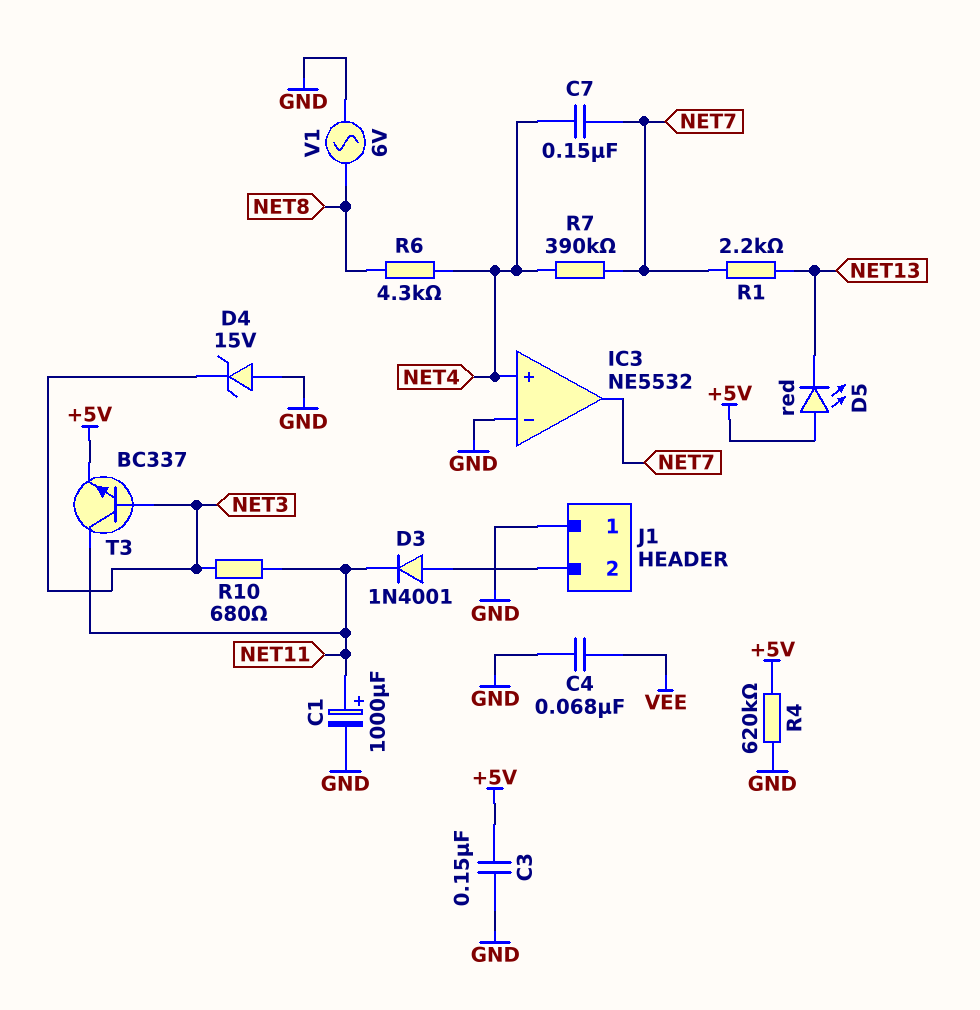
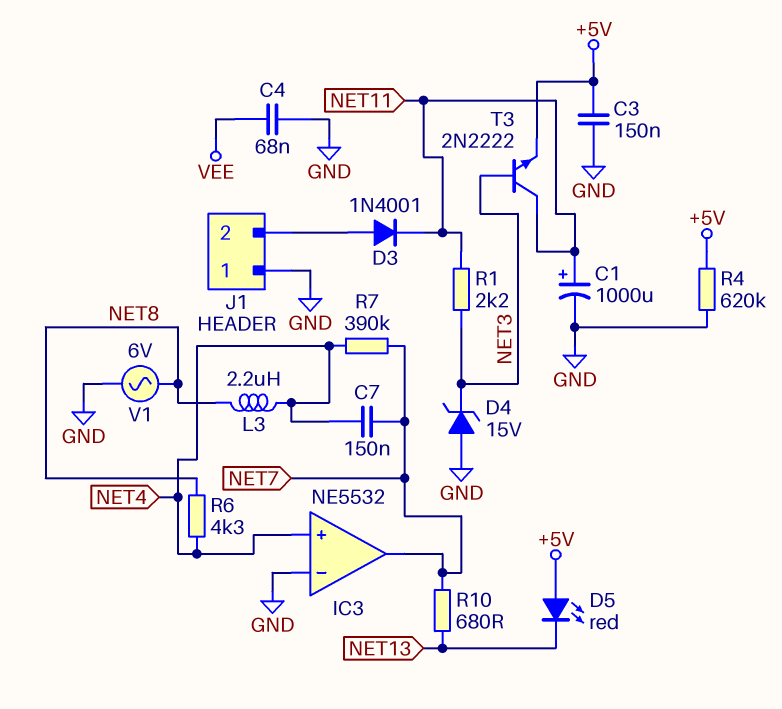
L3: none -> 2.2uH (NET4, NET8)
R1: 2.2k (NET7, NET13) -> 2.2k (NET3, NET11)
R10: 680 (NET3, NET11) -> 680 (NET7, NET13)
T3: NPN BC337 (B NET3, C NET11, E +5V) -> NPN 2N2222 (B NET3, C NET11, E +5V)

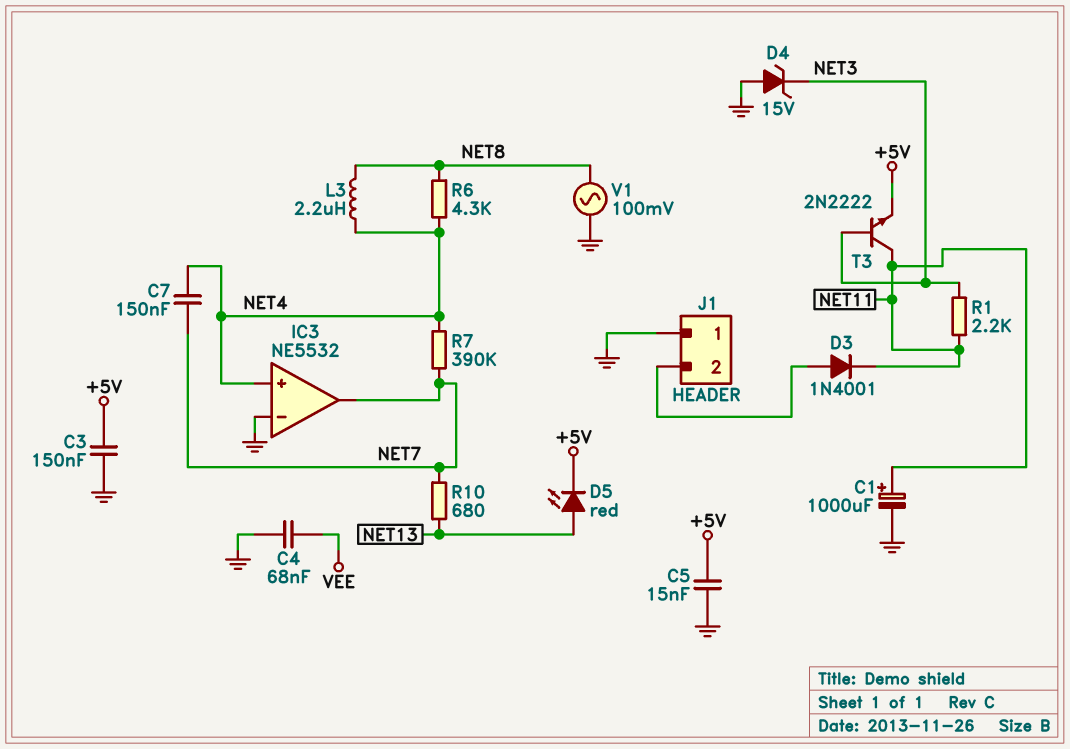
C5: none -> 15nF (+5V, GND)
D5: LED red (A +5V, K NET13) -> LED red (A NET13, K +5V)
R4: 620k (+5V, GND) -> none
V1: AC 6V (GND, NET8) -> AC 100mV (GND, NET8)

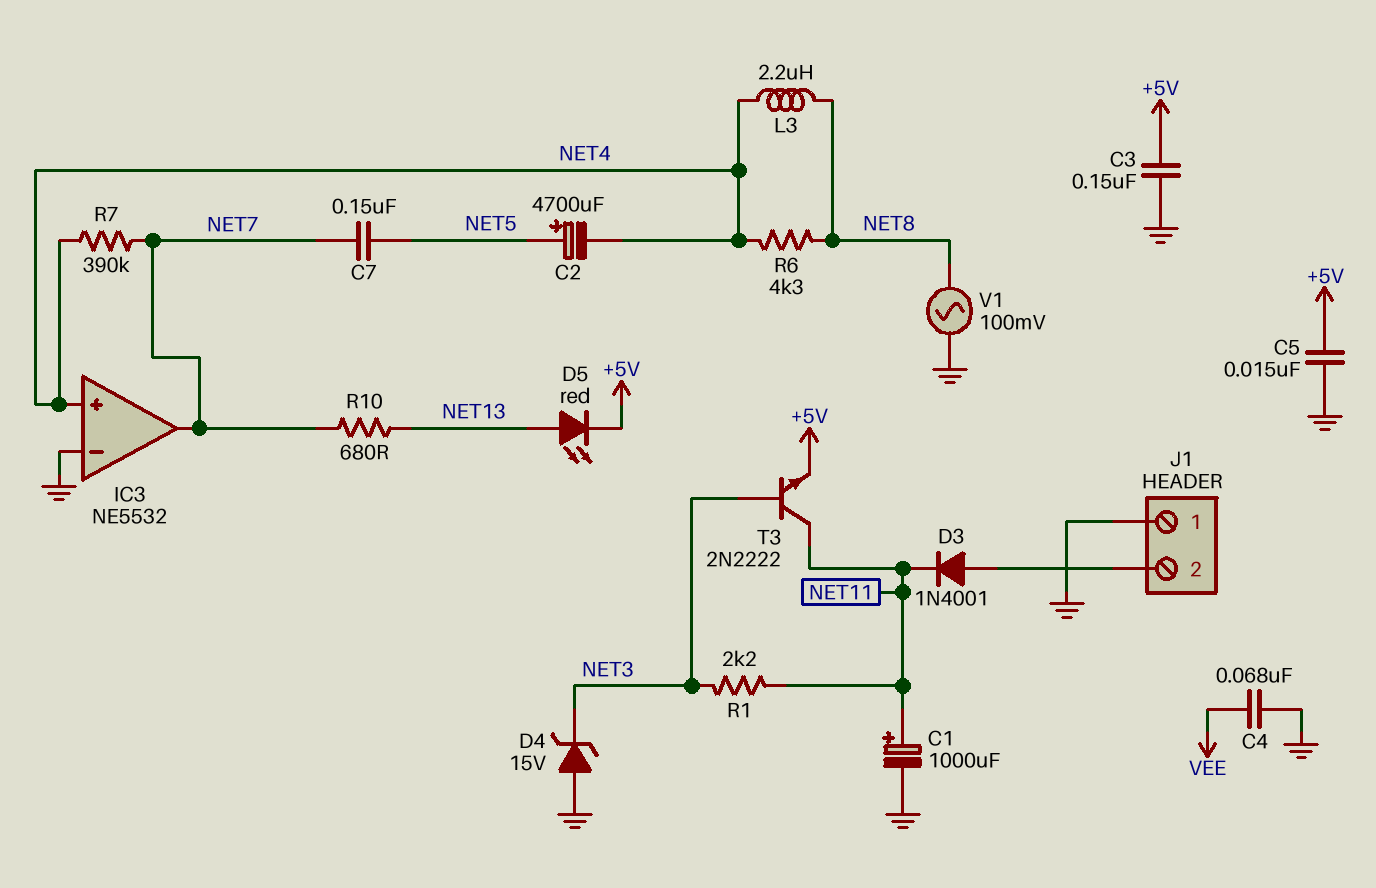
C2: none -> 4700uF (plus NET5, minus NET4)
C7: 150nF (NET4, NET7) -> 150nF (NET5, NET7)

